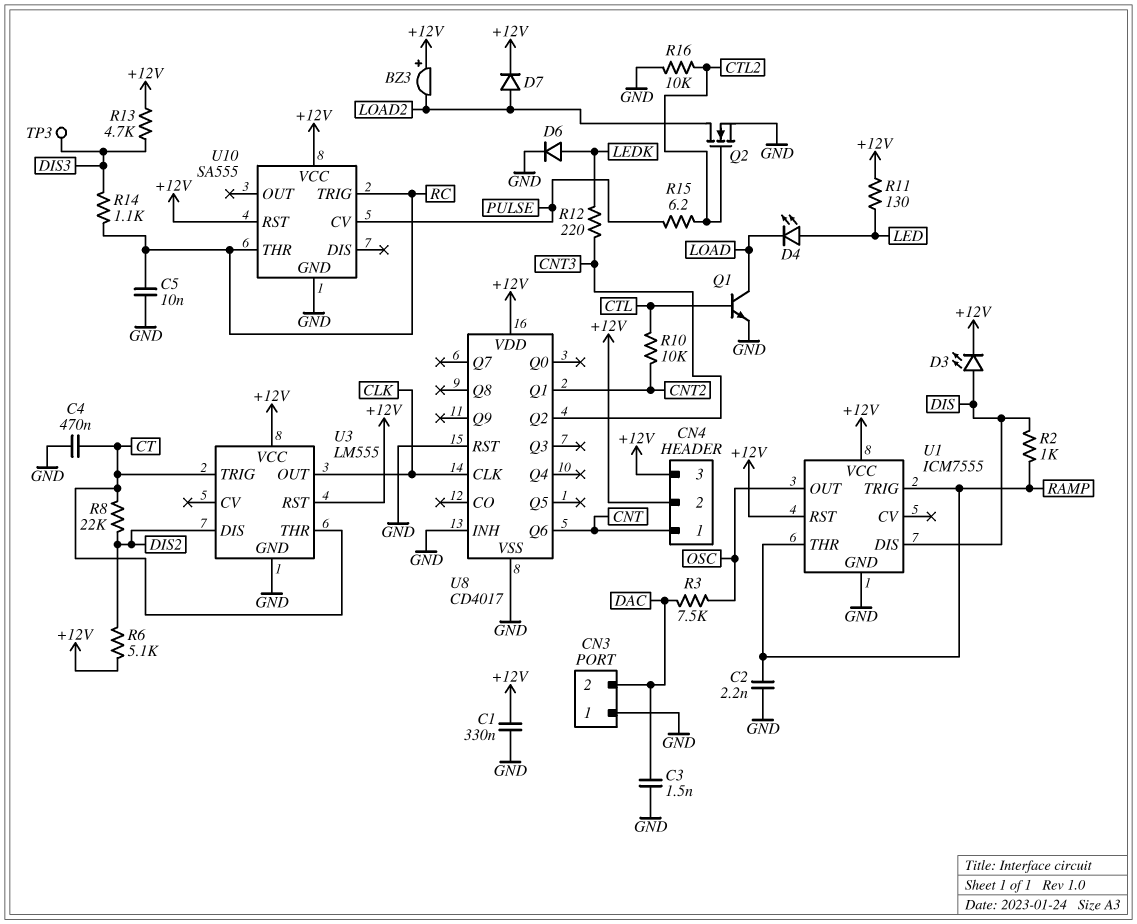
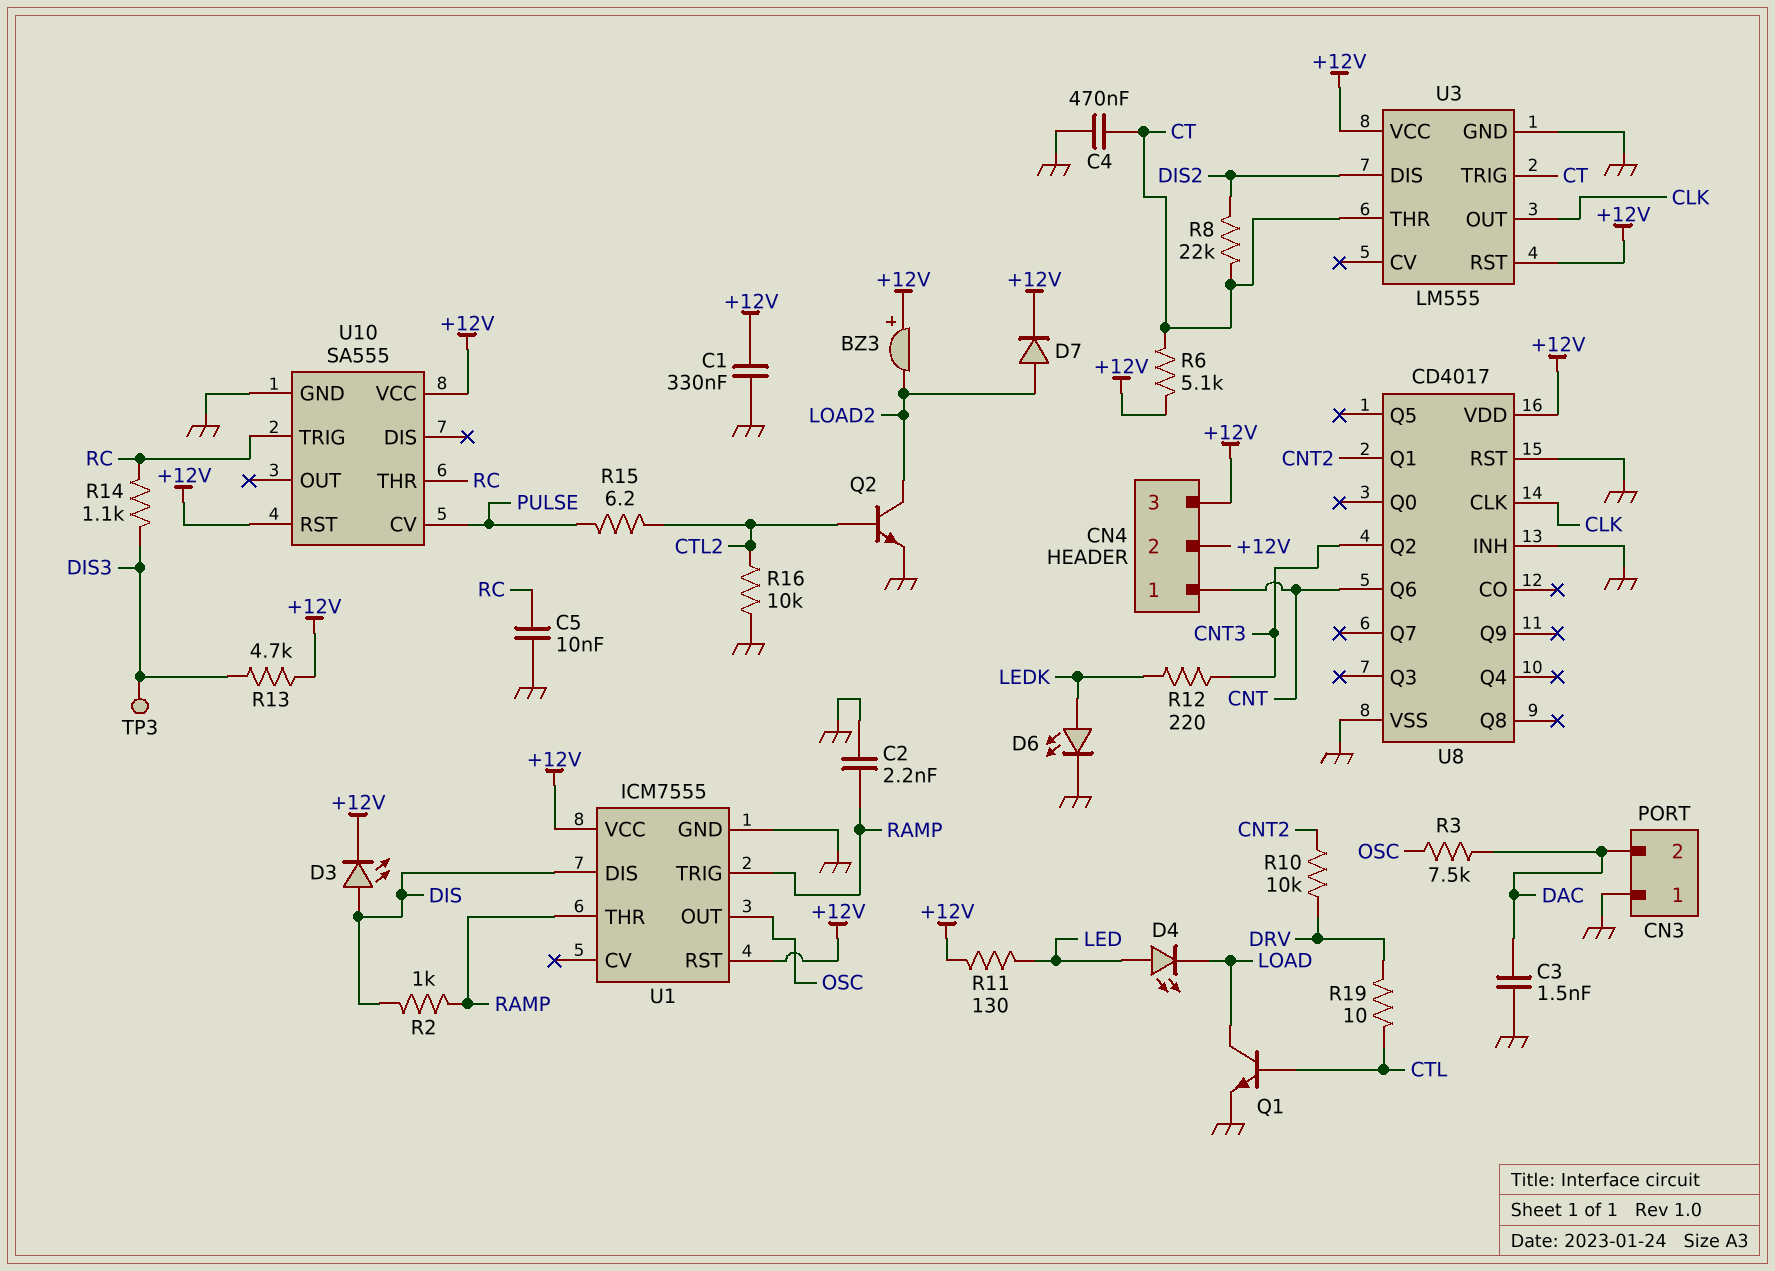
D6: diode (A LEDK, K GND) -> LED (A LEDK, K GND)
Q2: NMOS (G CTL2, D LOAD2, S GND) -> NPN (B CTL2, C LOAD2, E GND)
R6: 5.1k (+12V, DIS2) -> 5.1k (+12V, CT)
R10: 10k (CNT2, CTL) -> 10k (CNT2, DRV)
R19: none -> 10 (CTL, DRV)

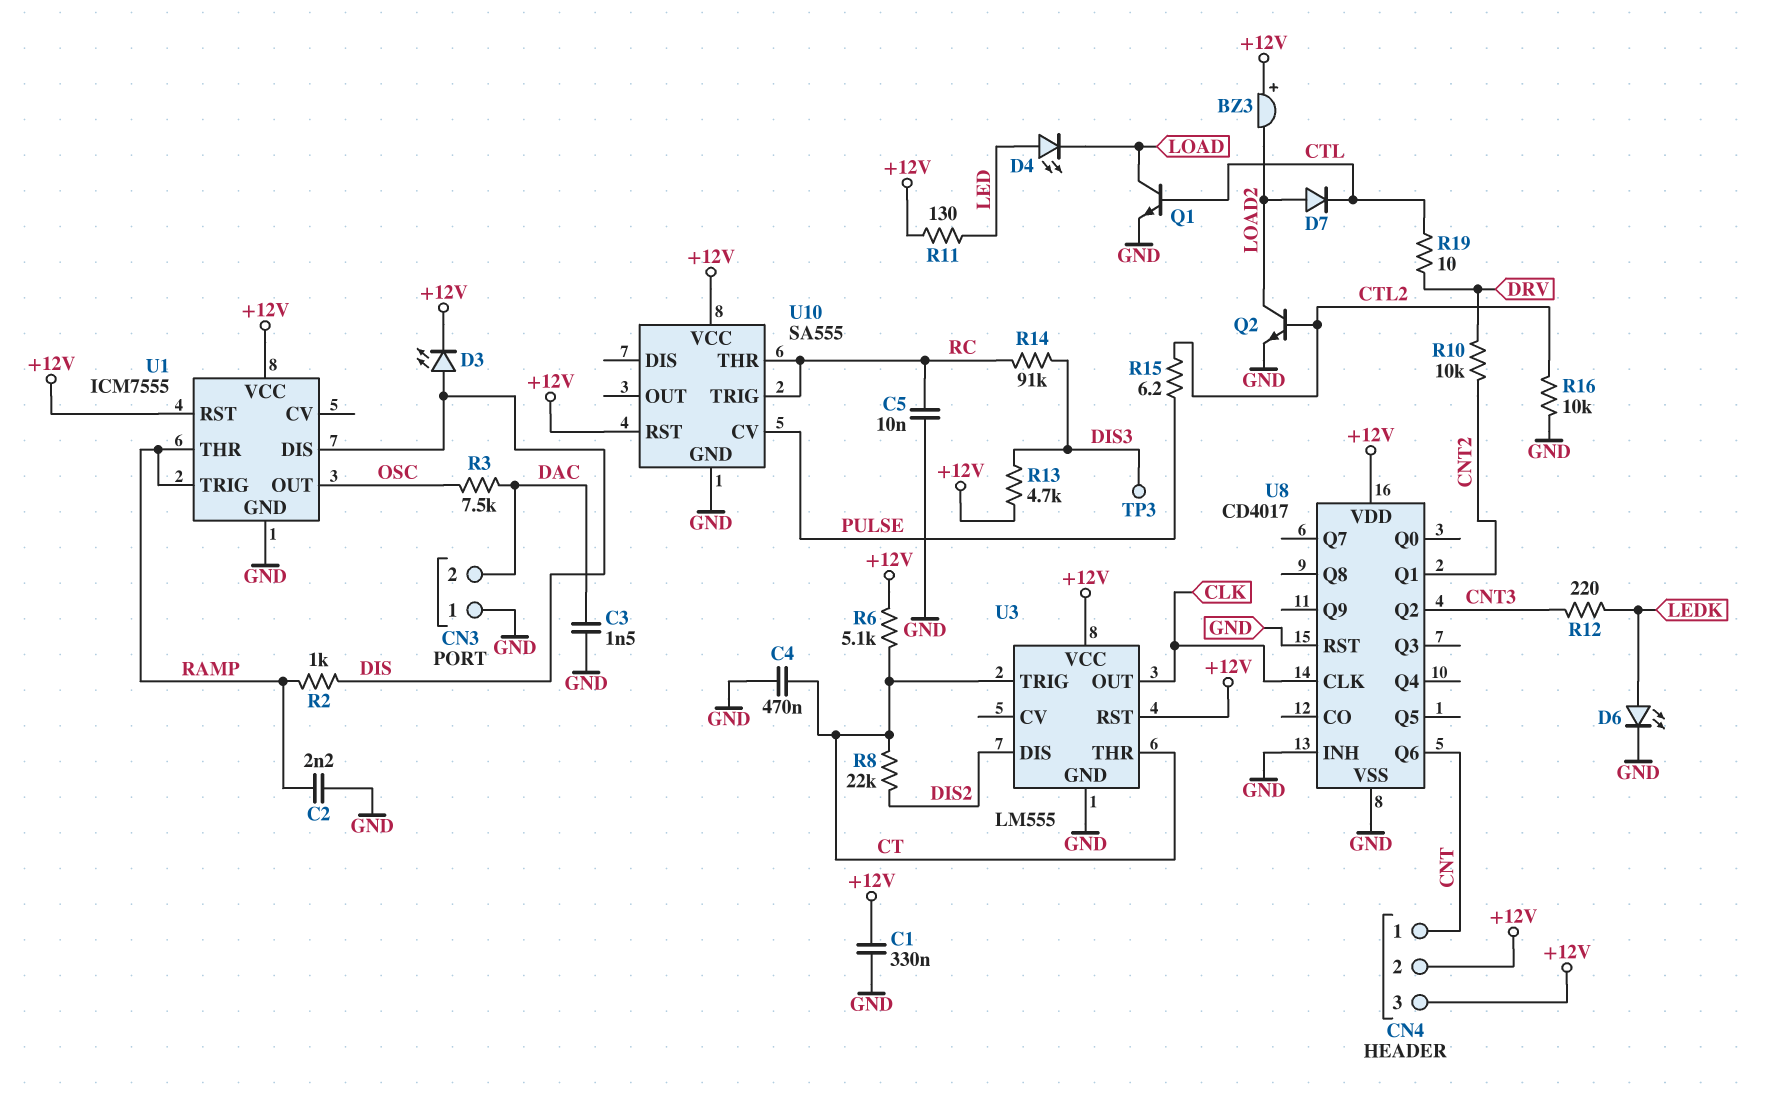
D7: diode (A LOAD2, K +12V) -> diode (A LOAD2, K CTL)
R14: 1.1k (DIS3, RC) -> 91k (DIS3, RC)

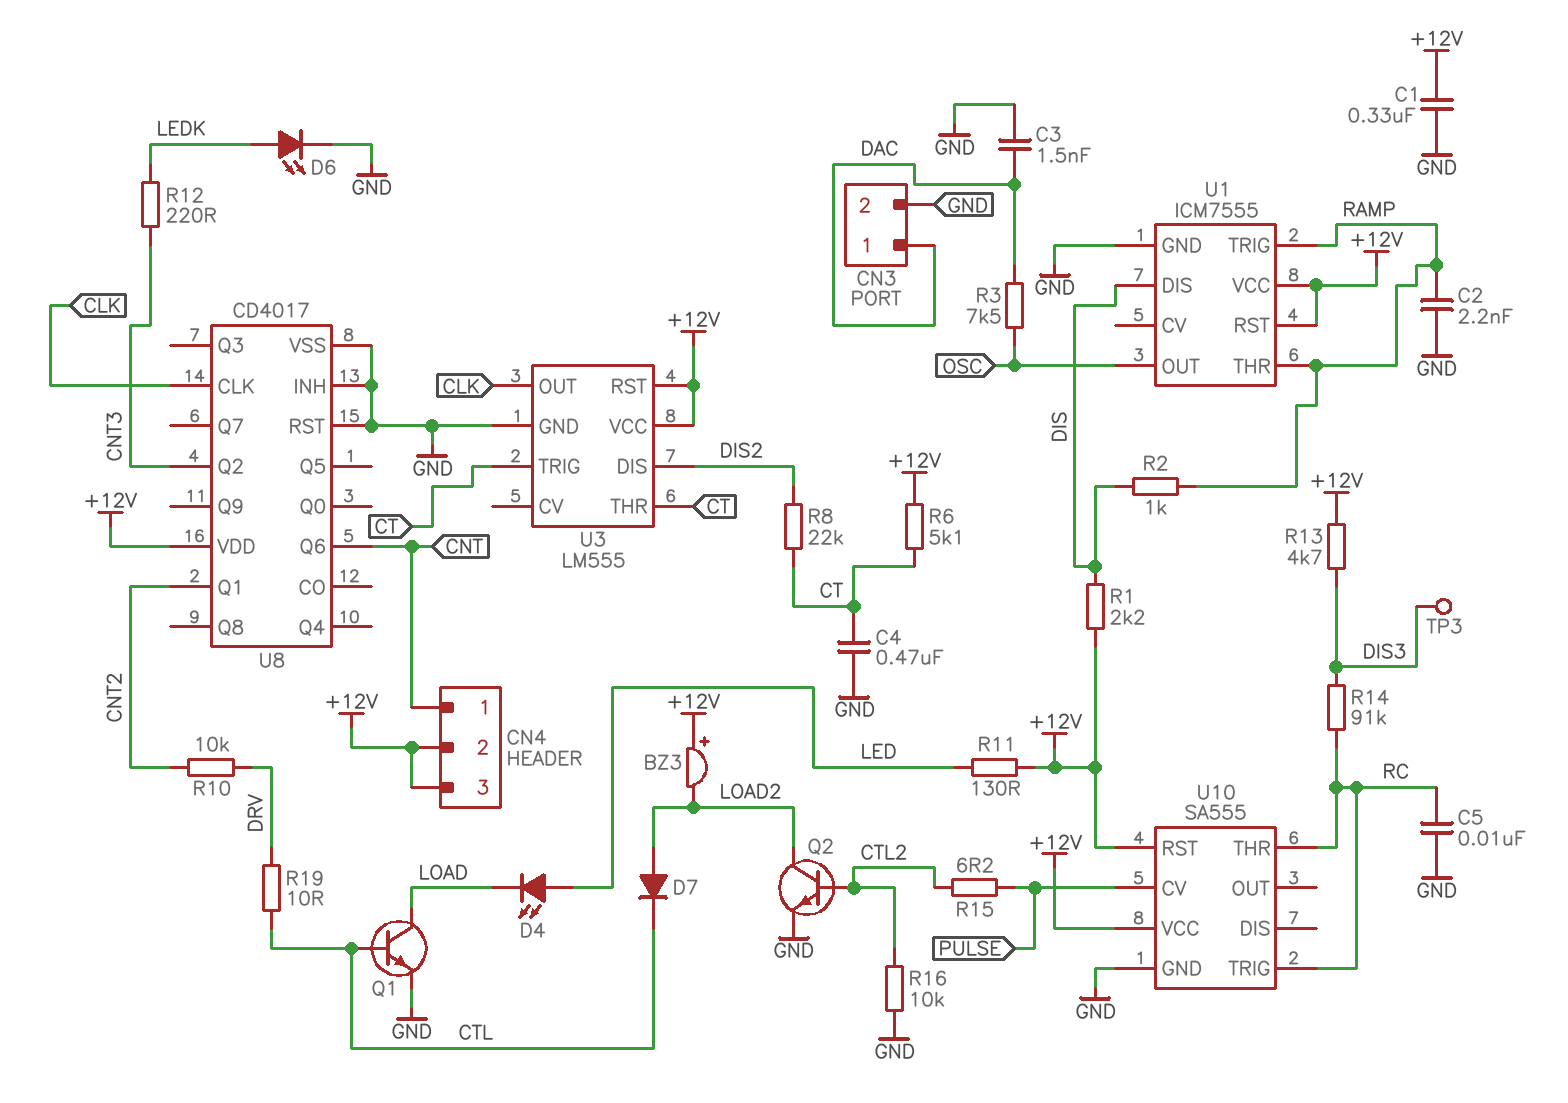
CN3 pin 1: GND -> DAC
CN3 pin 2: DAC -> GND
D3: LED (A DIS, K +12V) -> none
R1: none -> 2.2k (+12V, DIS)

